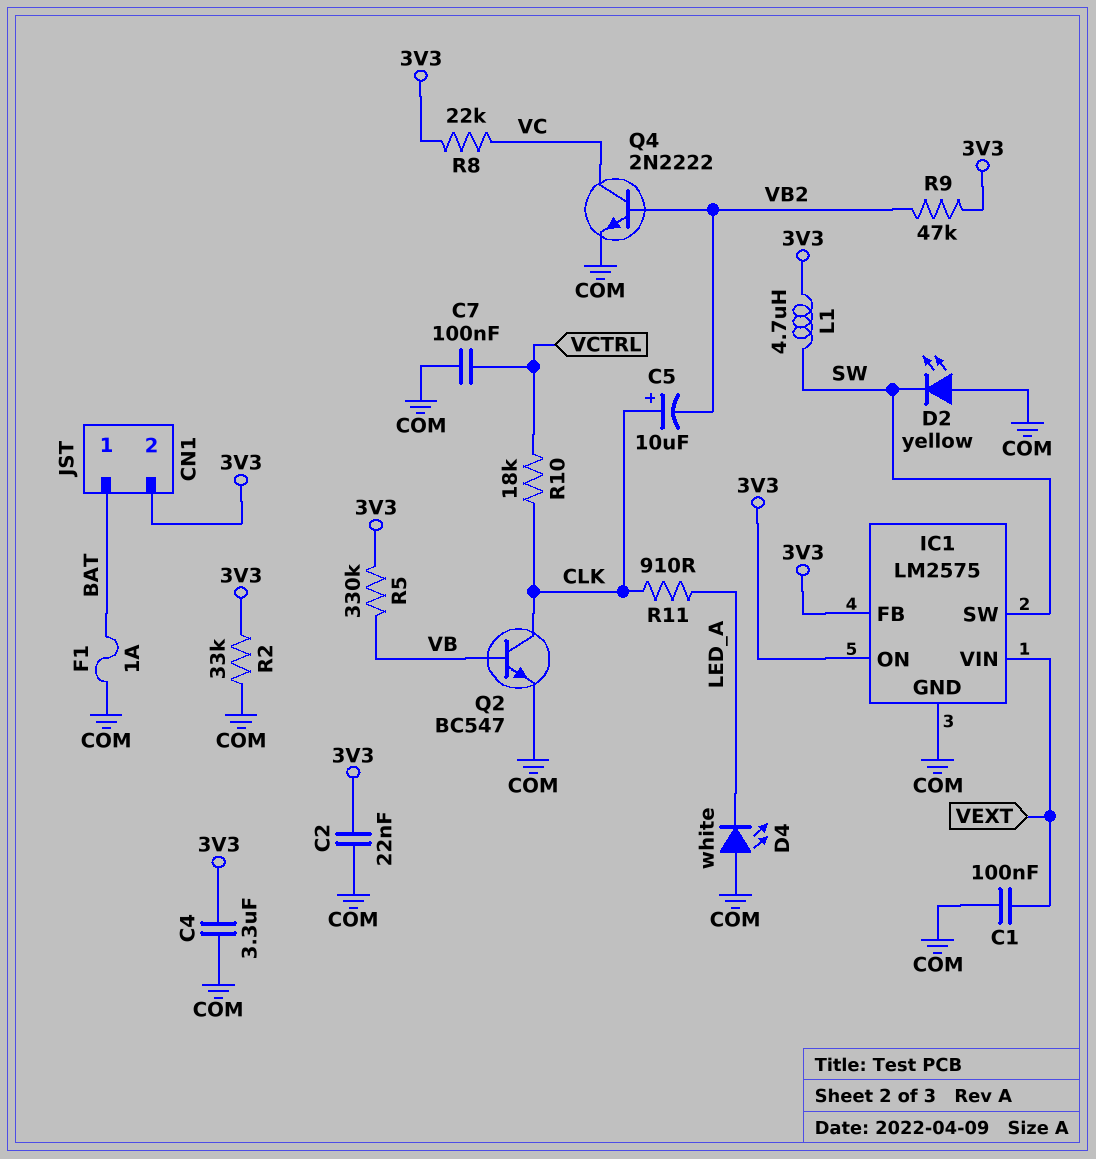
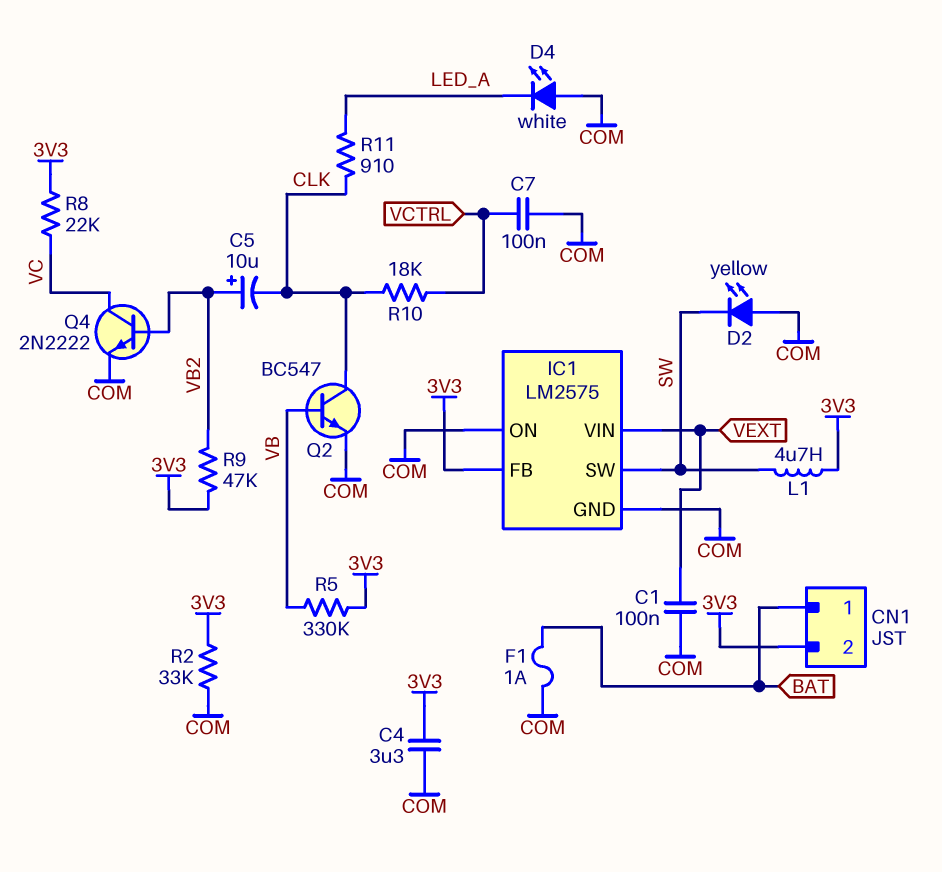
C2: 22nF (3V3, COM) -> none
C5: 10uF (plus CLK, minus VB2) -> 10uF (plus VB2, minus CLK)
IC1 pin ON: 3V3 -> COM

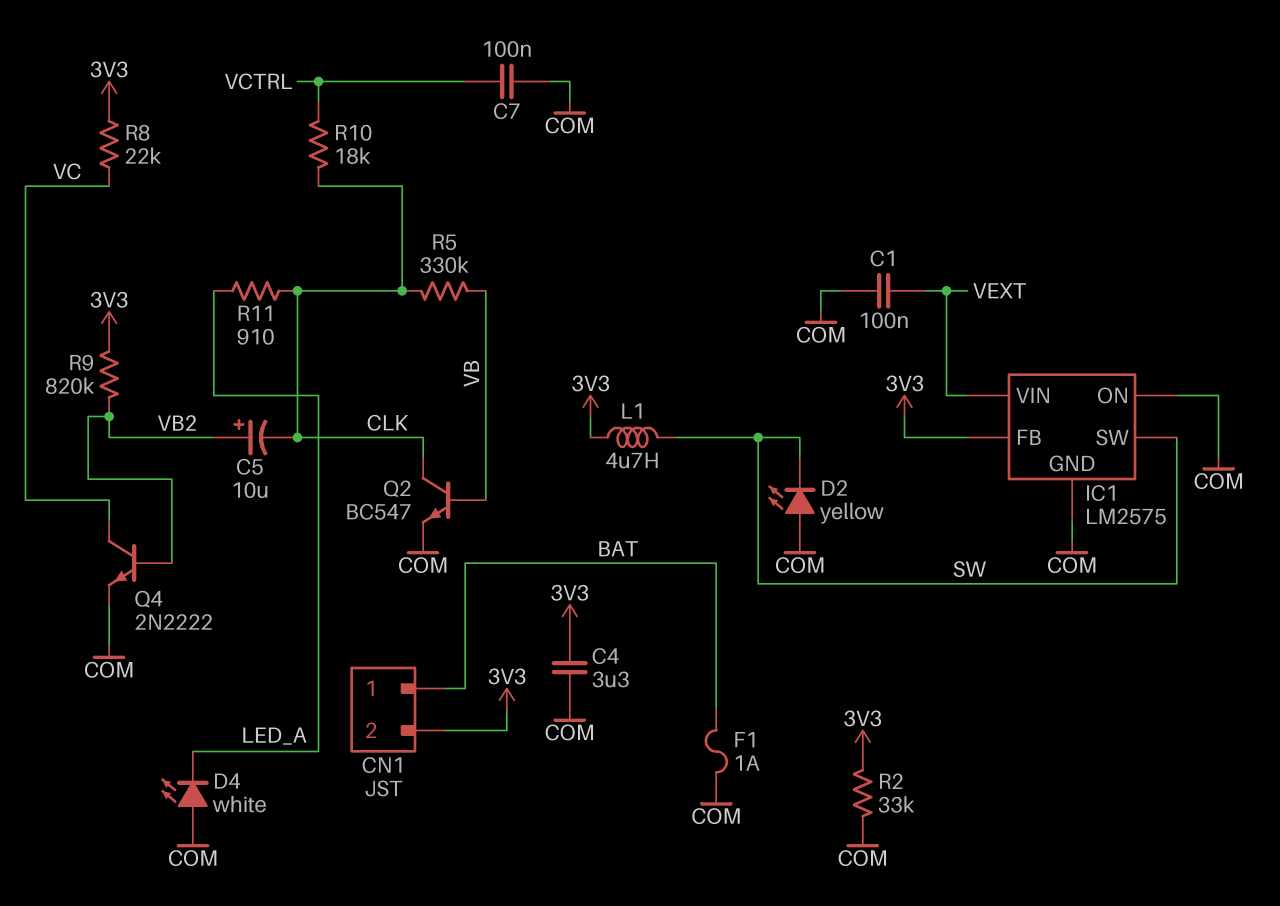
R5: 330k (3V3, VB) -> 330k (CLK, VB)
R9: 47k (3V3, VB2) -> 820k (3V3, VB2)

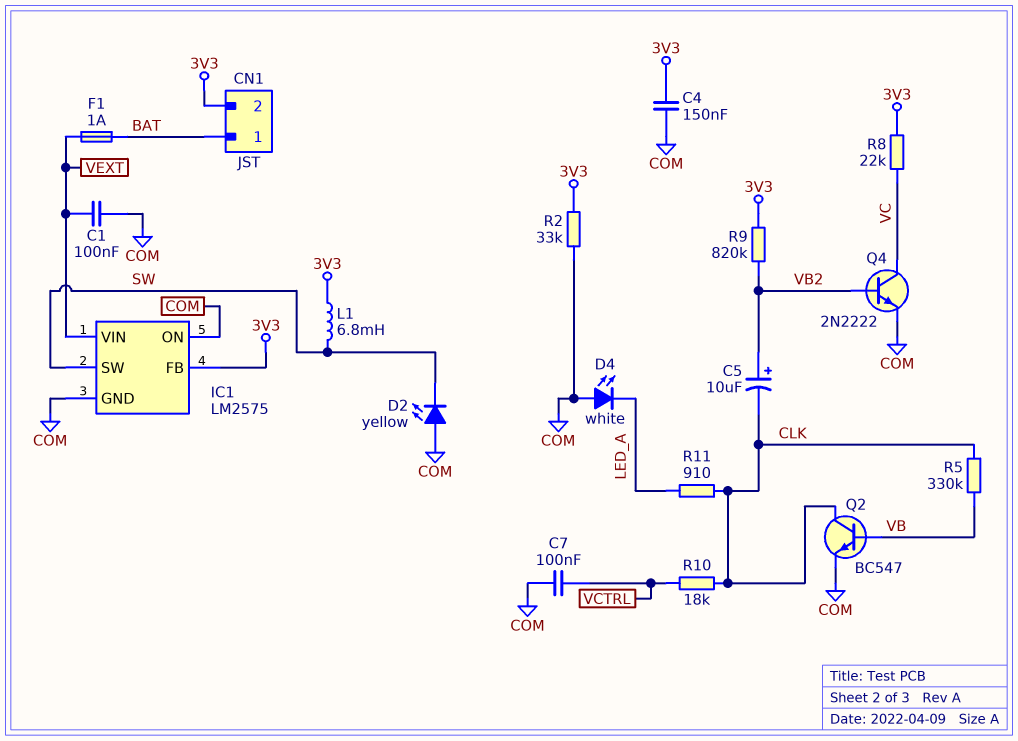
C4: 3.3uF (3V3, COM) -> 150nF (3V3, COM)
F1: 1A (BAT, COM) -> 1A (BAT, VEXT)
L1: 4.7uH (3V3, SW) -> 6.8mH (3V3, SW)

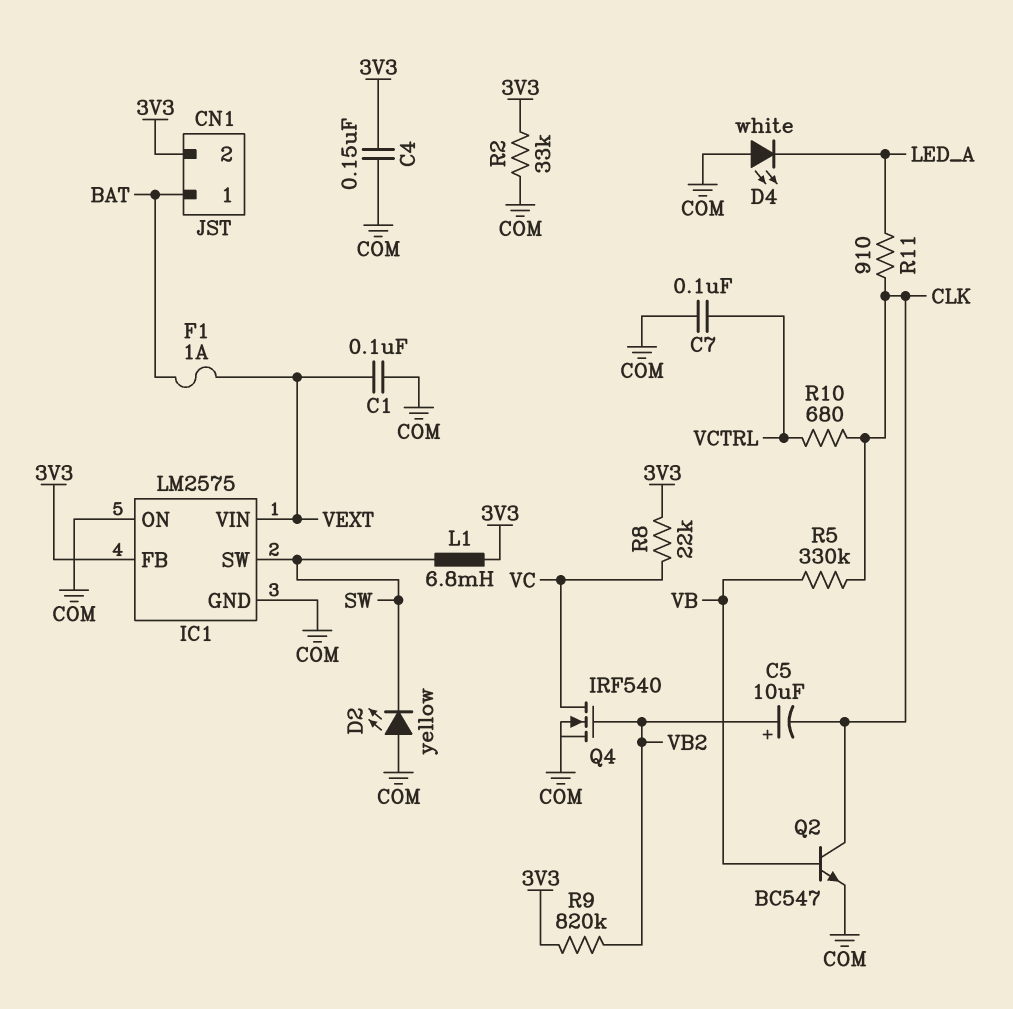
Q4: NPN 2N2222 (B VB2, C VC, E COM) -> NMOS IRF540 (G VB2, D VC, S COM)
R10: 18k (CLK, VCTRL) -> 680 (CLK, VCTRL)

